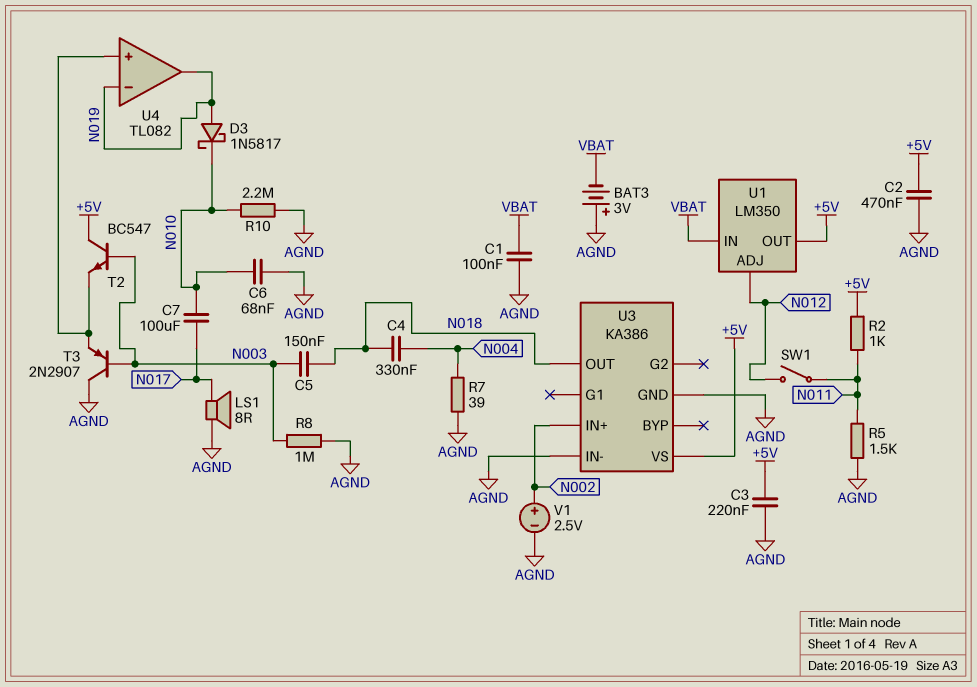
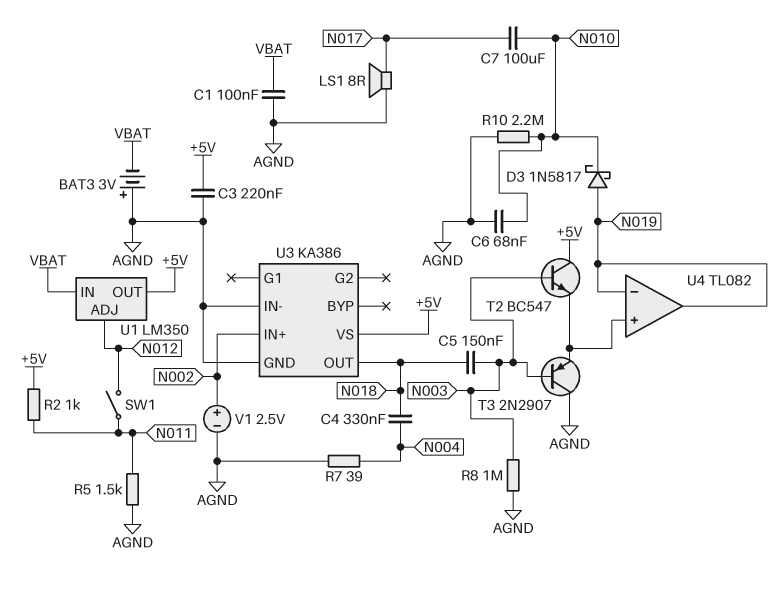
C2: 470nF (+5V, AGND) -> none

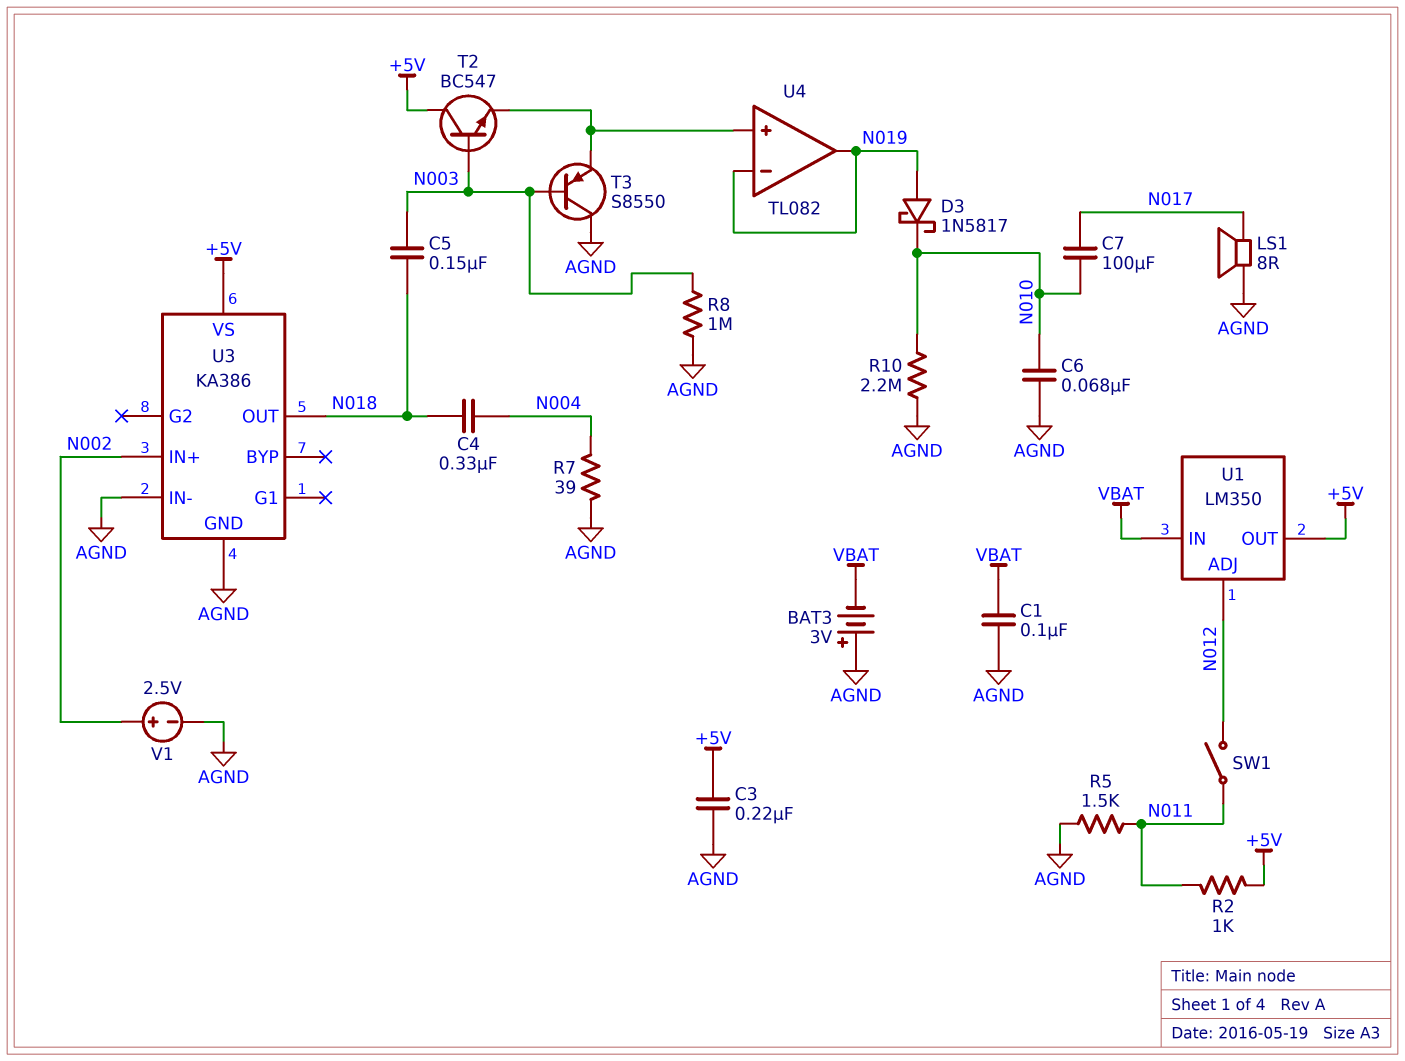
T3: PNP 2N2907 (B N003, C AGND, E U4/in+) -> PNP S8550 (B N003, C AGND, E U4/in+)

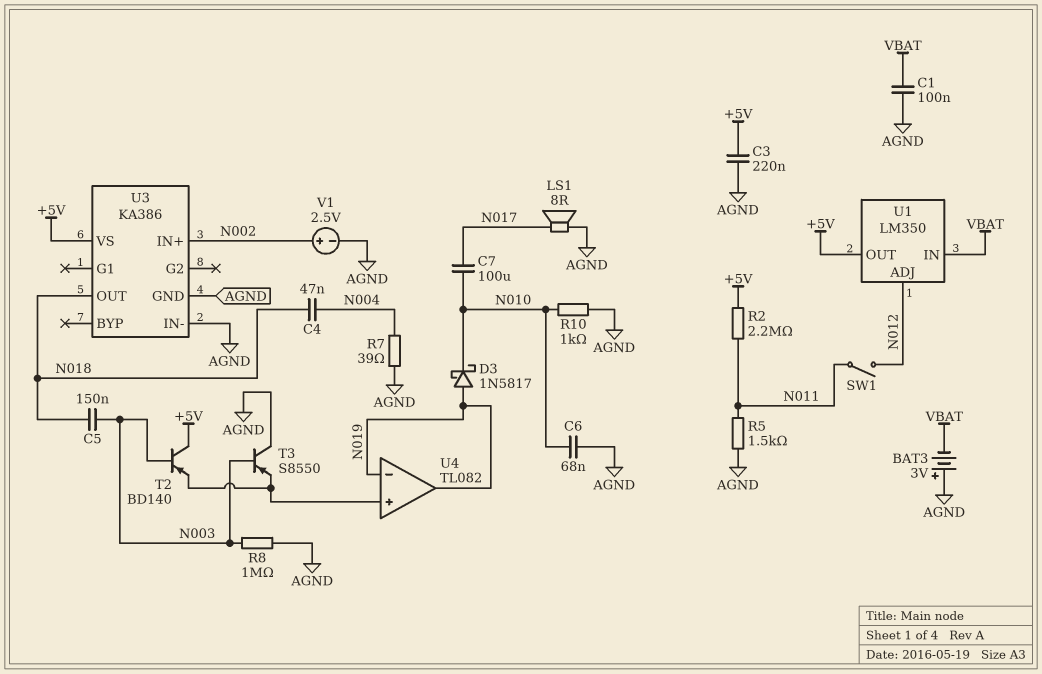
C4: 330nF (N004, N018) -> 47nF (N004, N018)
R2: 1k (+5V, N011) -> 2.2M (+5V, N011)
R10: 2.2M (AGND, N010) -> 1k (AGND, N010)
T2: NPN BC547 (B N003, C +5V, E U4/in+) -> PNP BD140 (B N003, C +5V, E U4/in+)

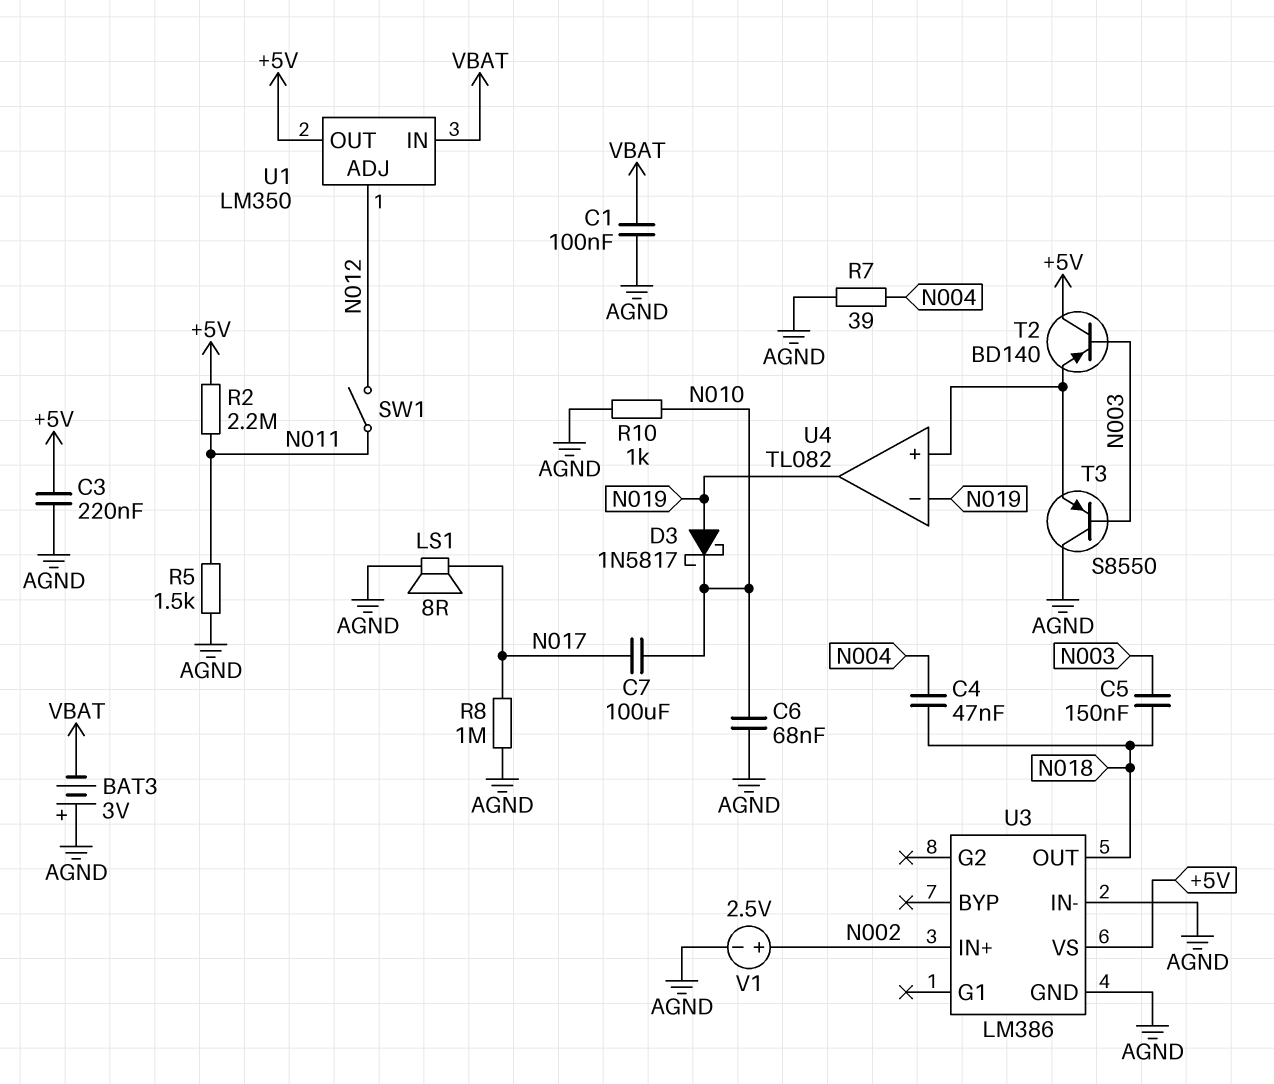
R8: 1M (AGND, N003) -> 1M (AGND, N017)
U3: KA386 -> LM386

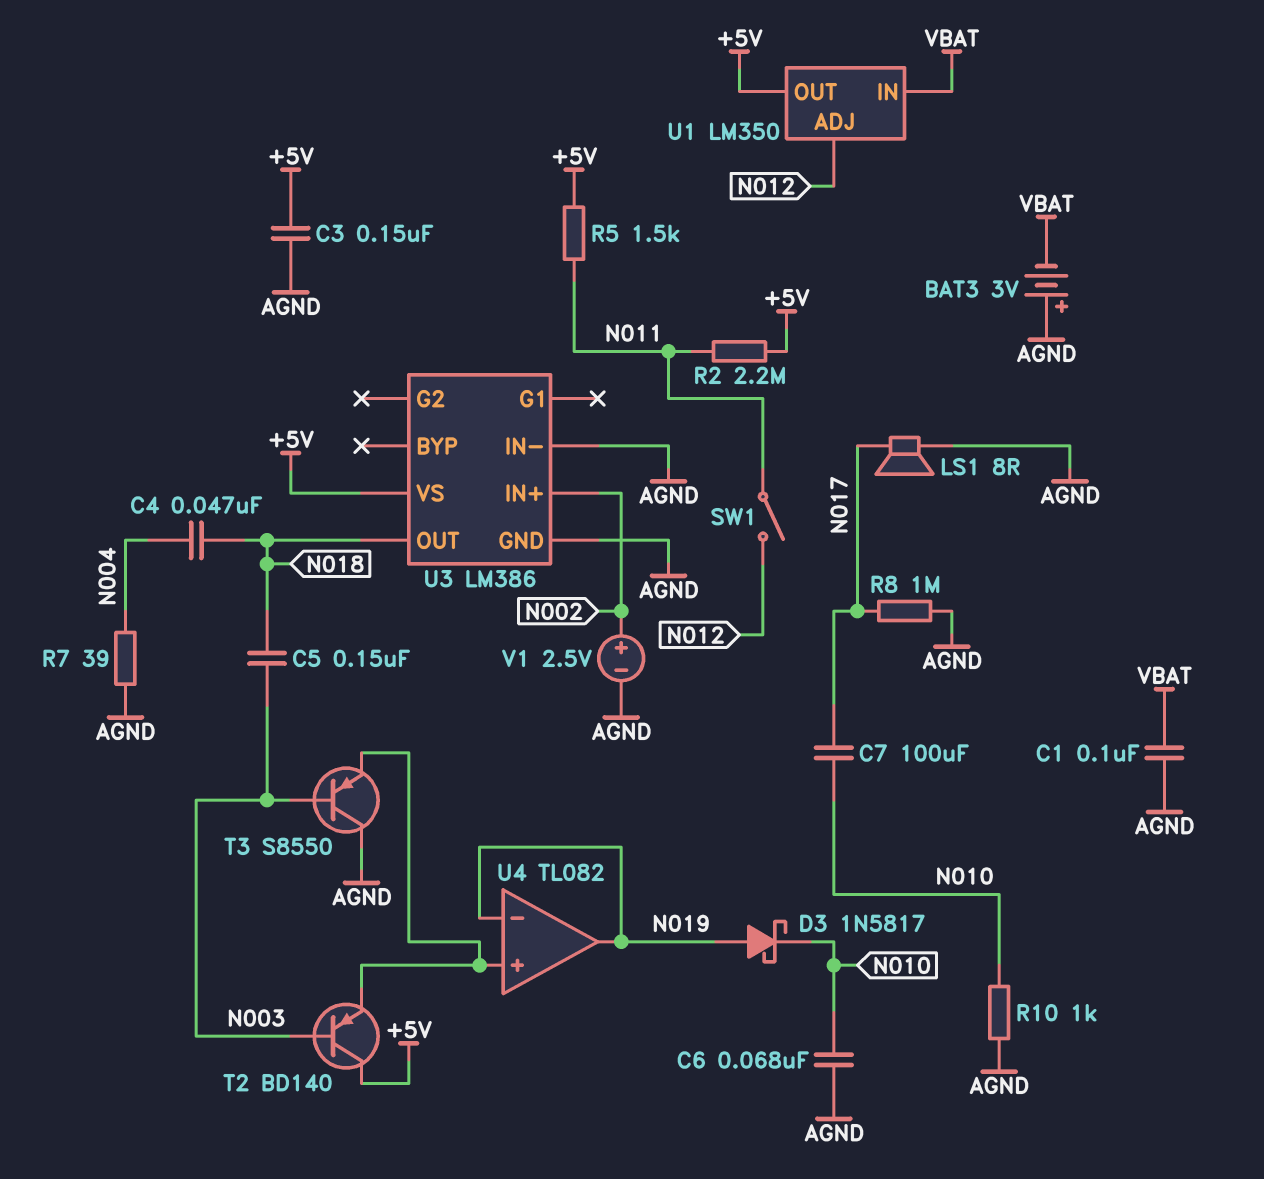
C3: 220nF (+5V, AGND) -> 150nF (+5V, AGND)
R5: 1.5k (AGND, N011) -> 1.5k (+5V, N011)

